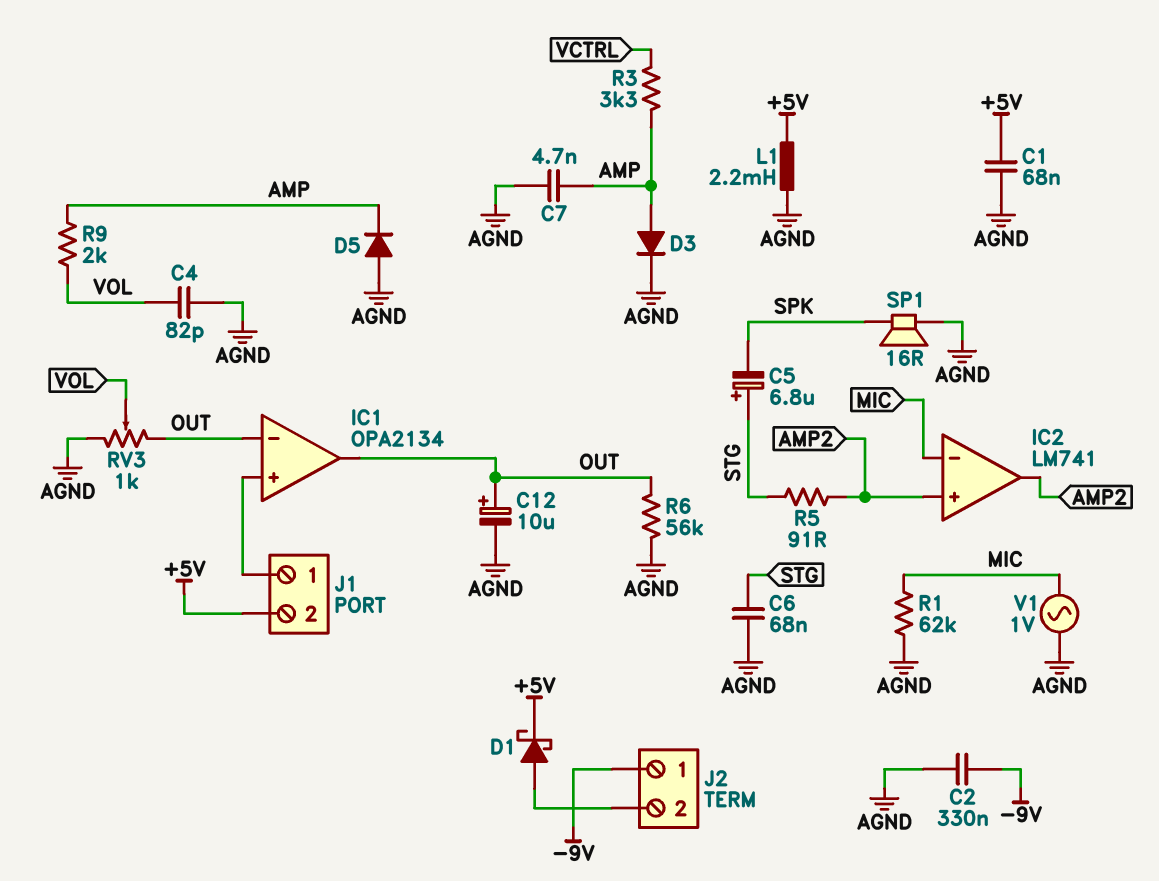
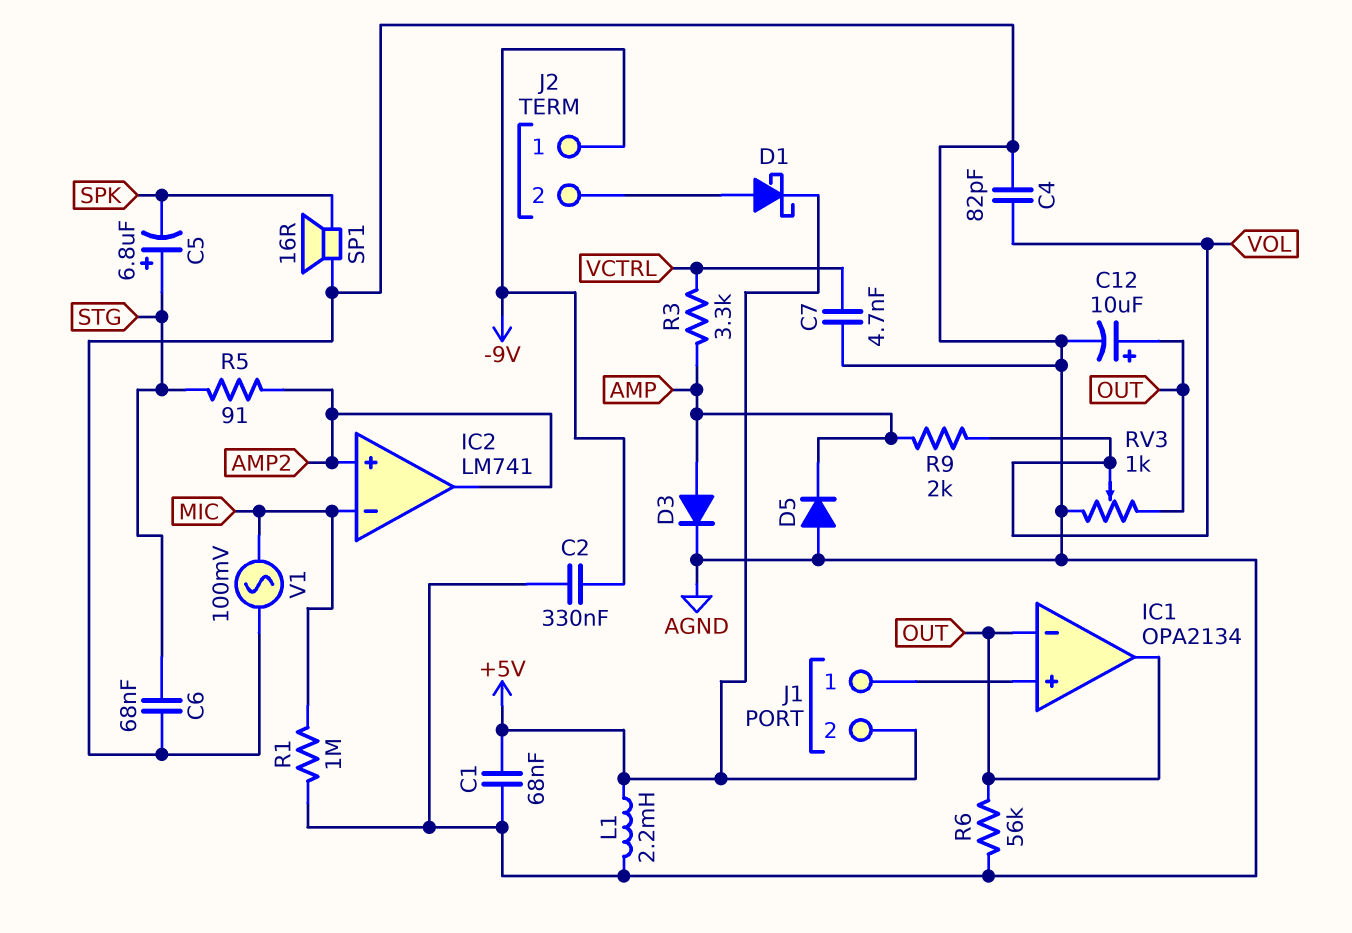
C7: 4.7nF (AGND, AMP) -> 4.7nF (AGND, VCTRL)
R1: 62k (AGND, MIC) -> 1M (AGND, MIC)
V1: AC 1V (AGND, MIC) -> AC 100mV (AGND, MIC)

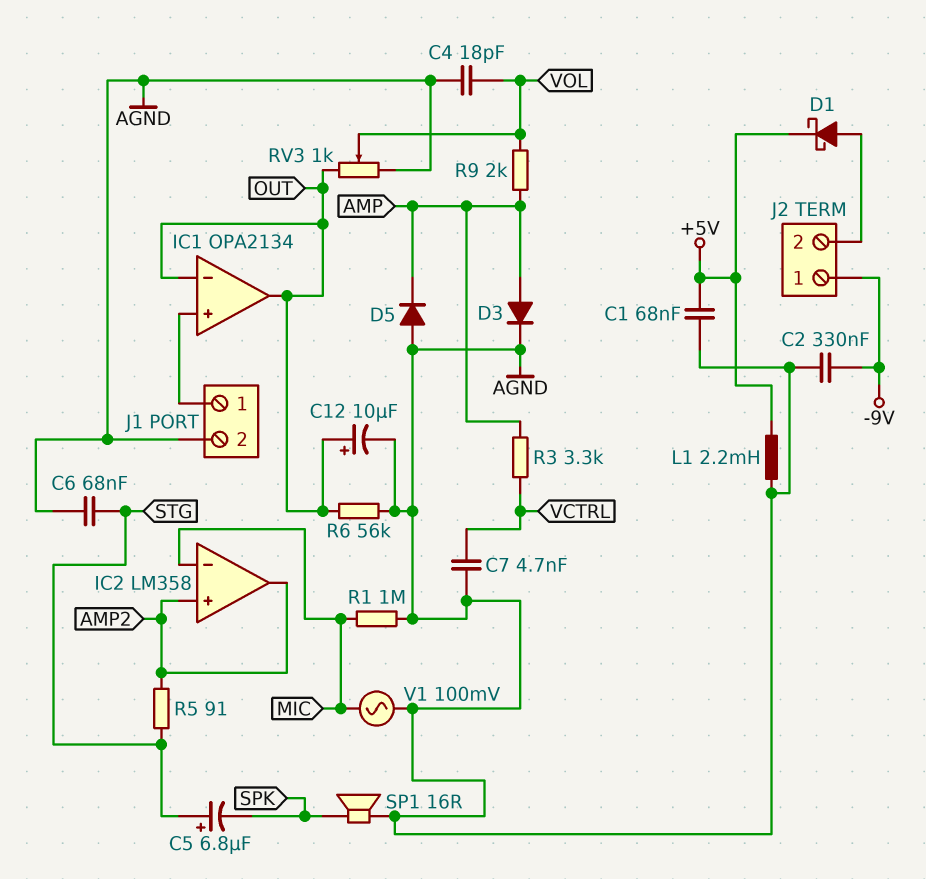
C4: 82pF (AGND, VOL) -> 18pF (AGND, VOL)
IC2: LM741 -> LM358
J1 pin 2: +5V -> AGND

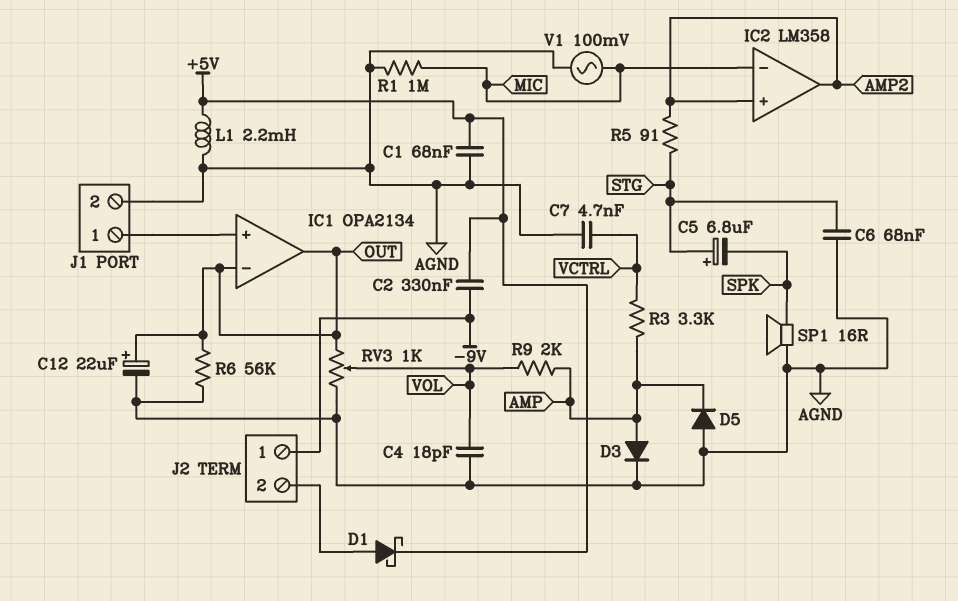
C2: 330nF (-9V, AGND) -> 330nF (+5V, -9V)
C12: 10uF (plus OUT, minus AGND) -> 22uF (plus OUT, minus AGND)

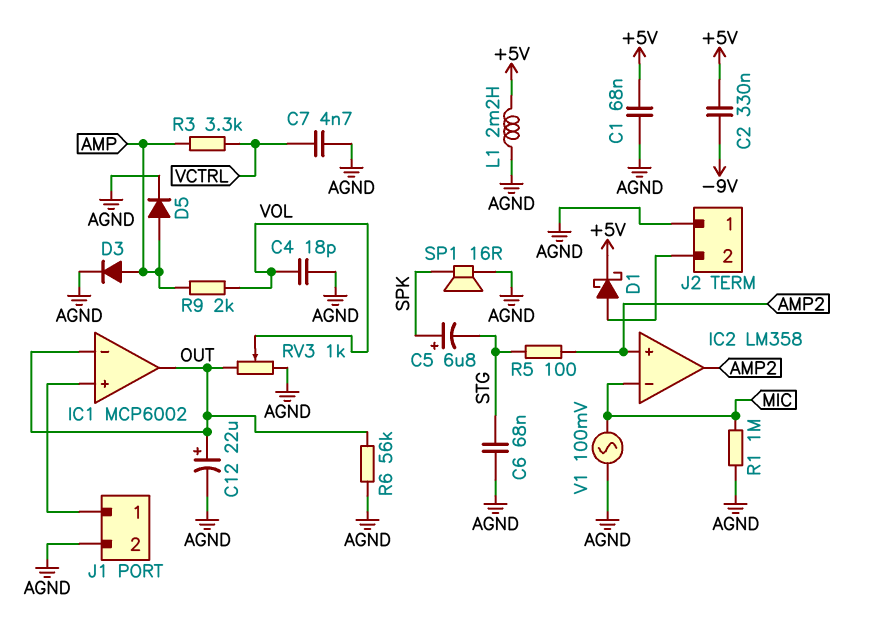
C5: 6.8uF (plus STG, minus SPK) -> 6.8uF (plus SPK, minus STG)
D5: diode (A AGND, K AMP) -> diode (A AMP, K AGND)
IC1: OPA2134 -> MCP6002
J2 pin 1: -9V -> AGND
R5: 91 (AMP2, STG) -> 100 (AMP2, STG)

